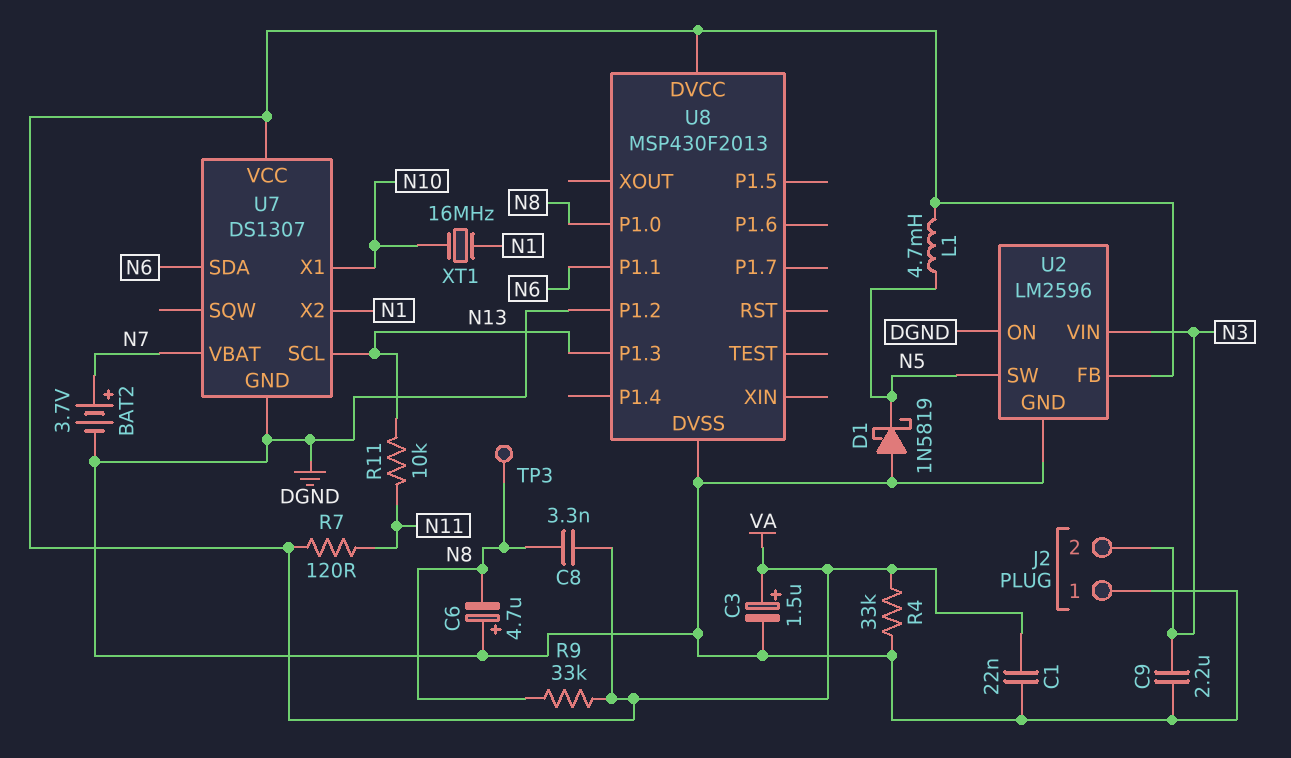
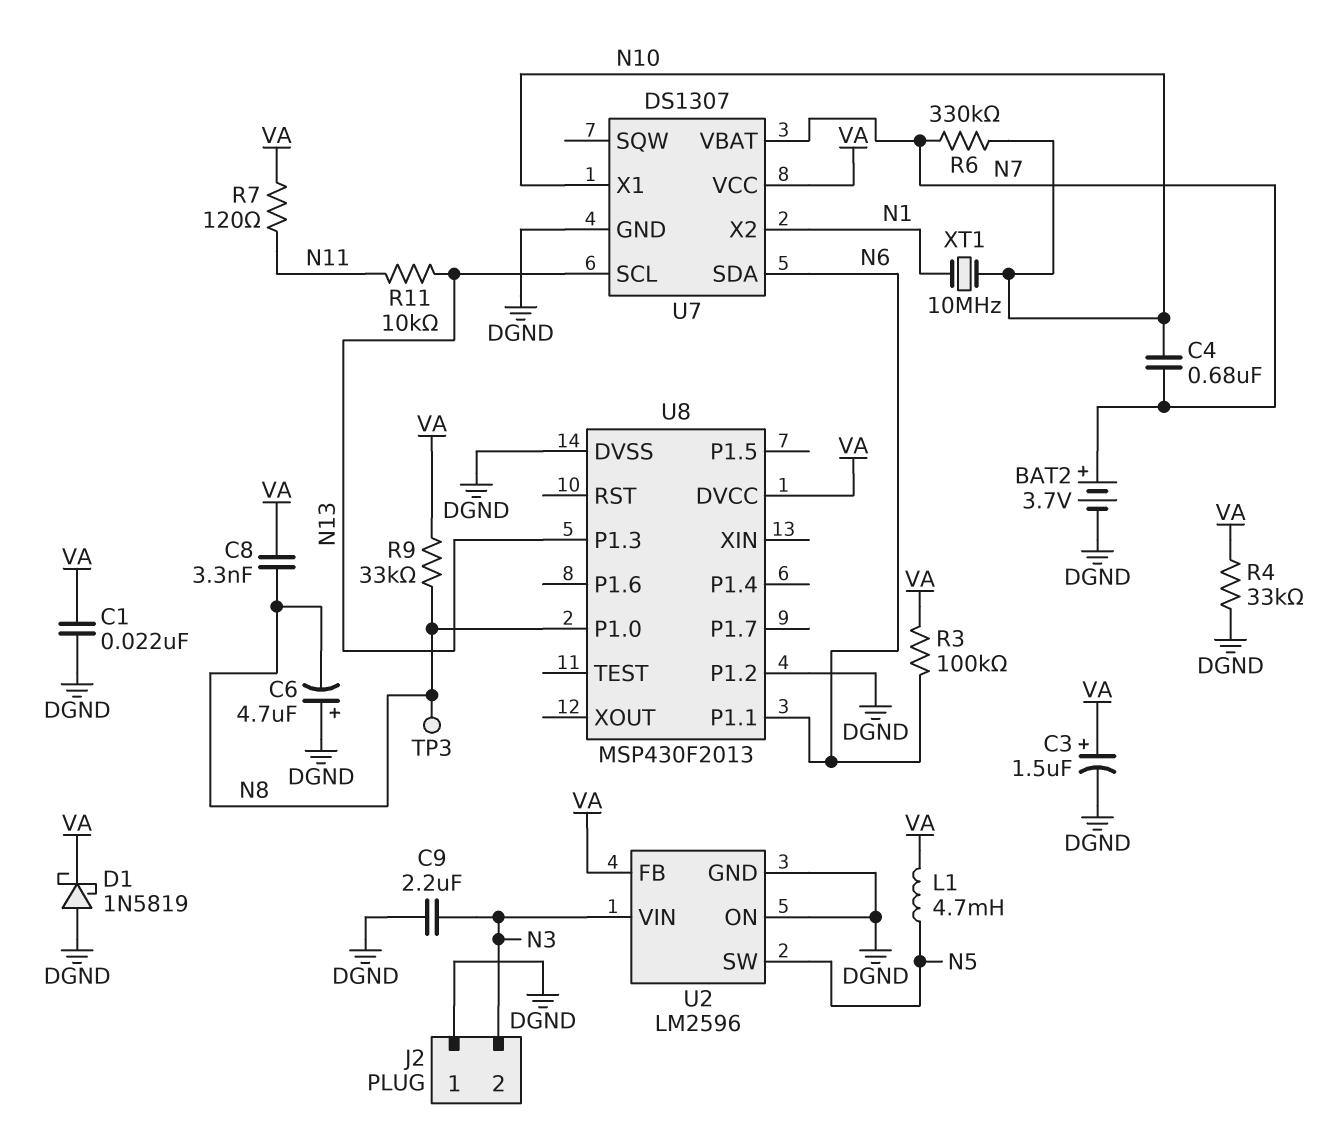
C4: none -> 680nF (N7, N10)
D1: schottky 1N5819 (A DGND, K N5) -> schottky 1N5819 (A DGND, K VA)
R3: none -> 100k (N6, VA)
R6: none -> 330k (N7, N10)
XT1: 16MHz (N1, N10) -> 10MHz (N1, N10)

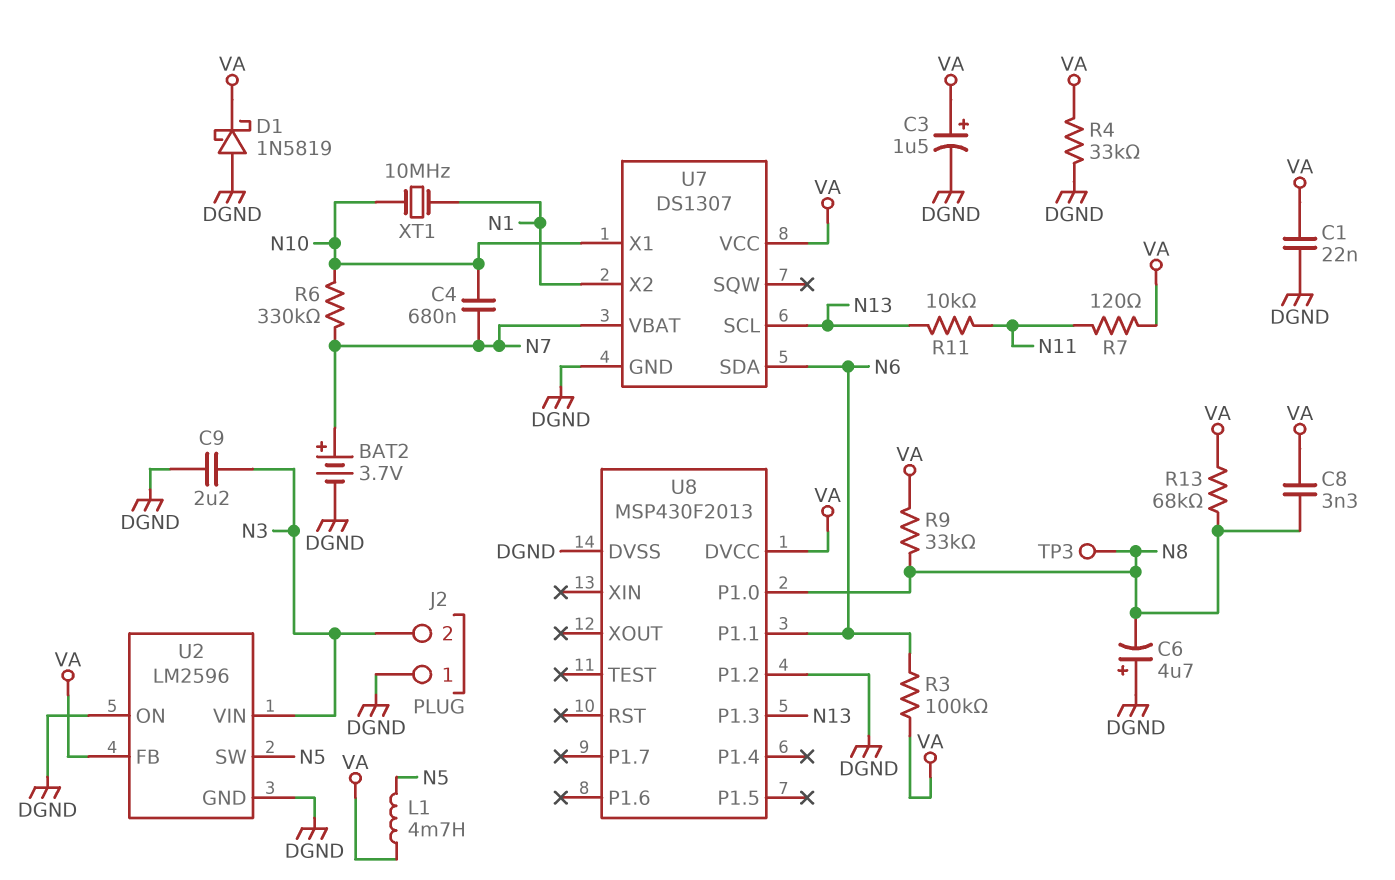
R13: none -> 68k (N8, VA)

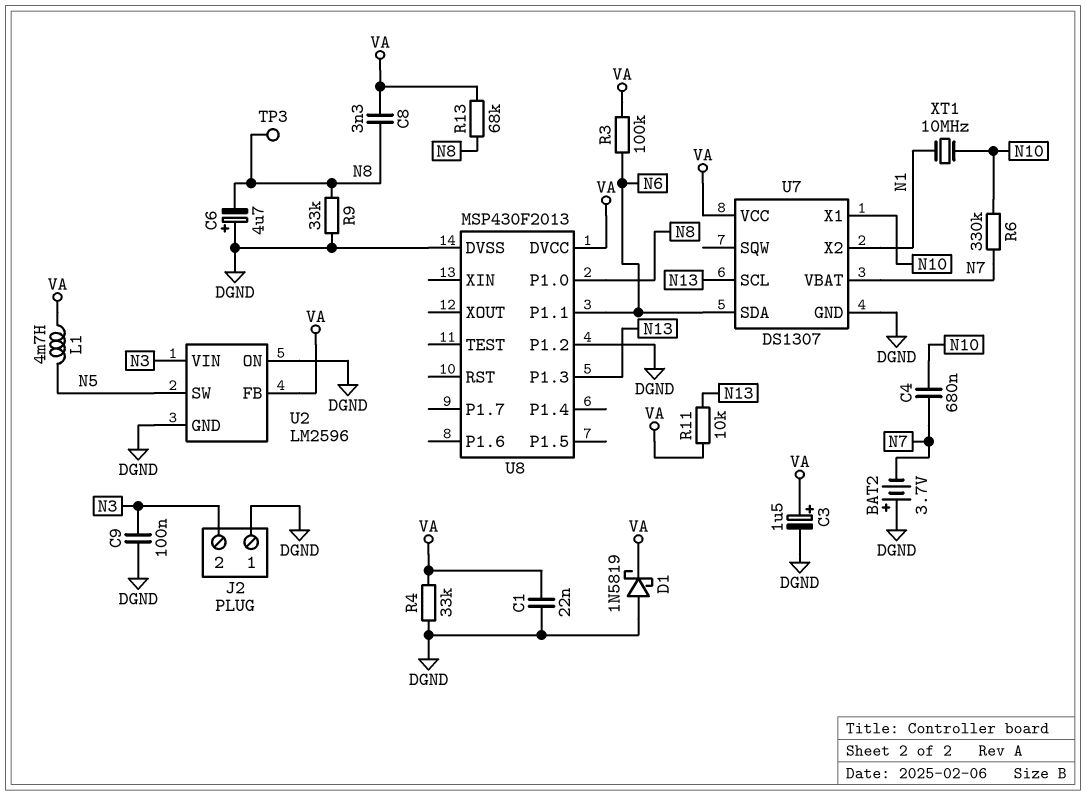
BAT2: 3.7V (plus N7, minus DGND) -> 3.7V (plus DGND, minus N7)
C9: 2.2uF (DGND, N3) -> 100nF (DGND, N3)
R7: 120 (N11, VA) -> none
R9: 33k (N8, VA) -> 33k (DGND, N8)
R11: 10k (N11, N13) -> 10k (N13, VA)

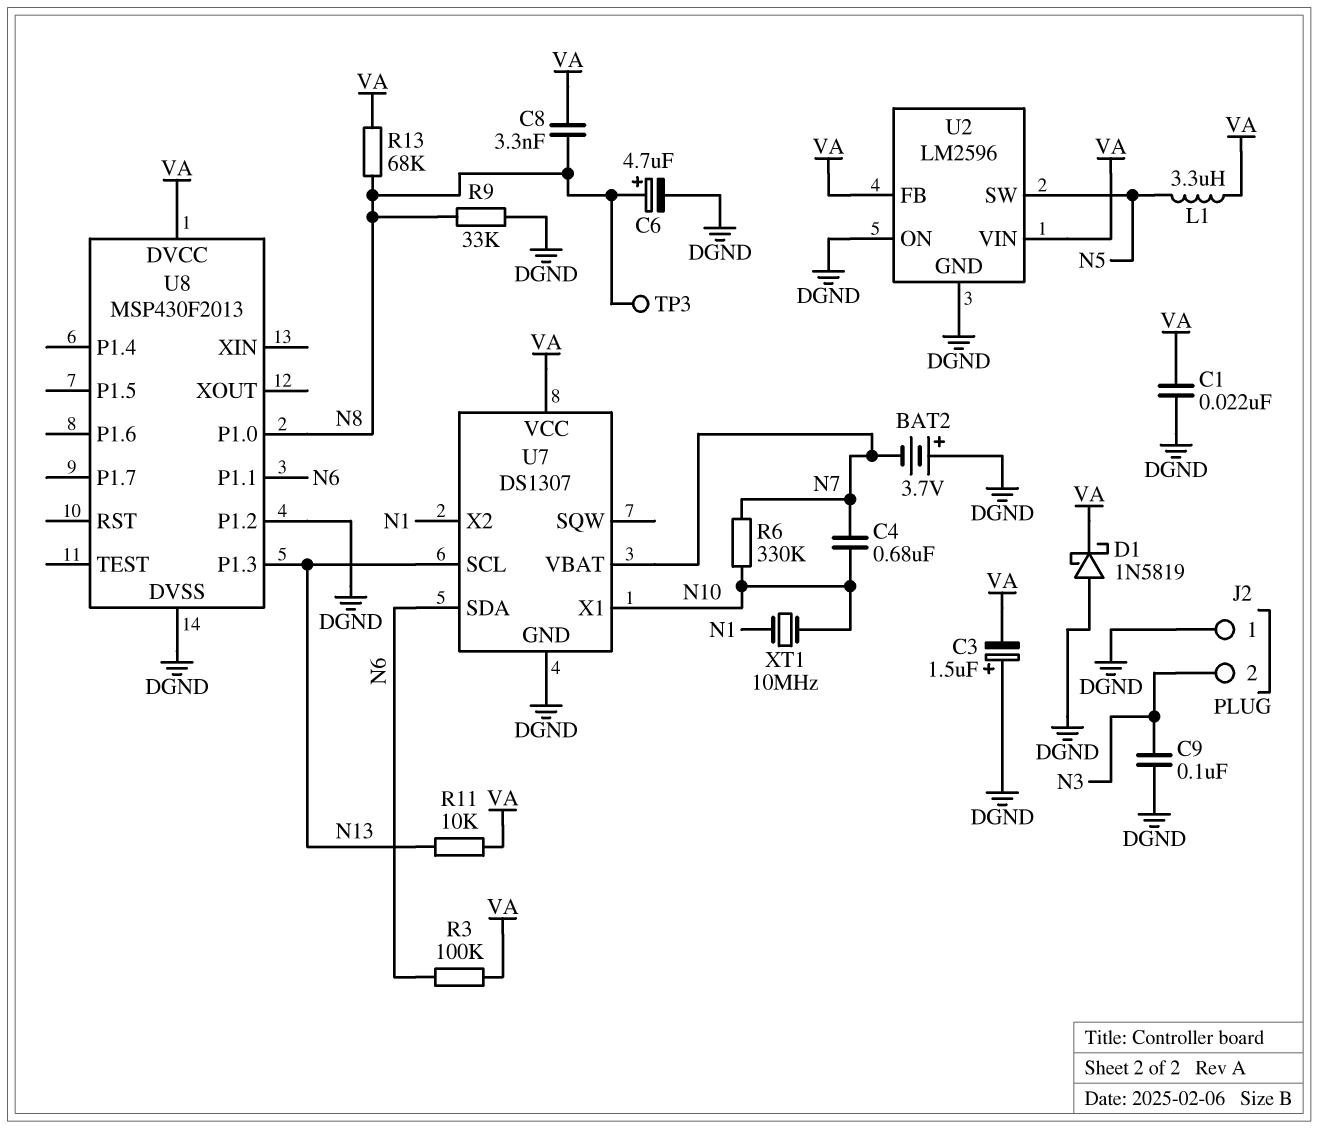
C3: 1.5uF (plus VA, minus DGND) -> 1.5uF (plus DGND, minus VA)
C6: 4.7uF (plus DGND, minus N8) -> 4.7uF (plus N8, minus DGND)
L1: 4.7mH (N5, VA) -> 3.3uH (N5, VA)
R4: 33k (DGND, VA) -> none
U2 pin VIN: N3 -> VA

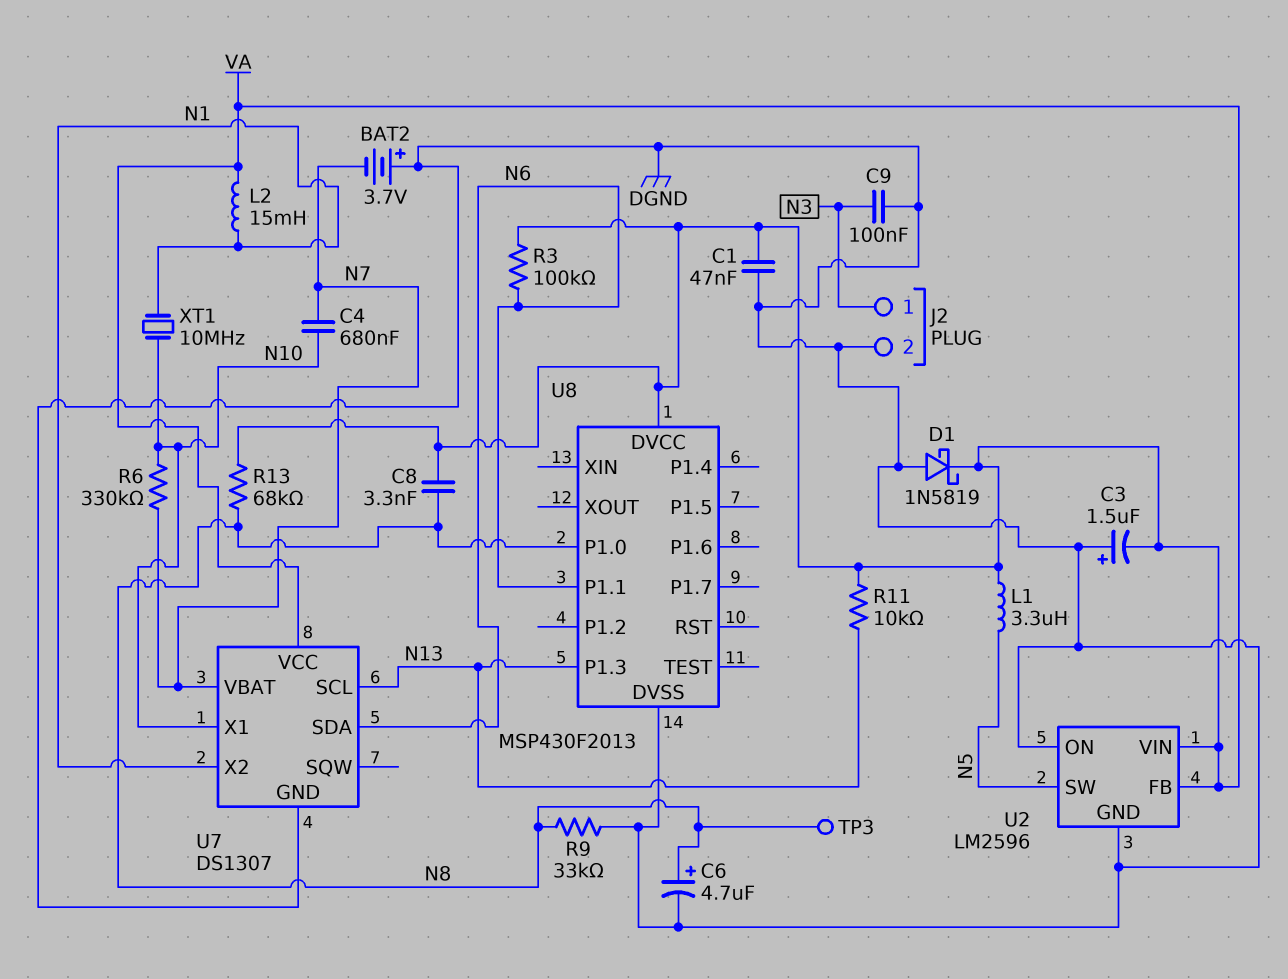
C1: 22nF (DGND, VA) -> 47nF (DGND, VA)
J2 pin 1: DGND -> N3
J2 pin 2: N3 -> DGND
L2: none -> 15mH (N1, VA)
U8 pin P1.2: DGND -> none

